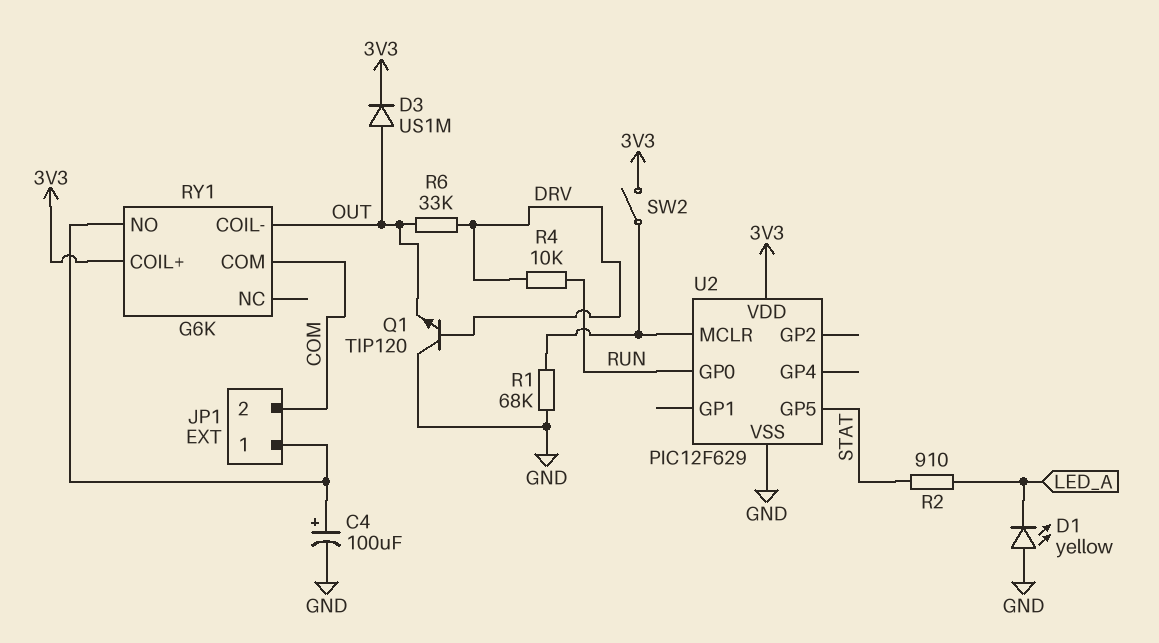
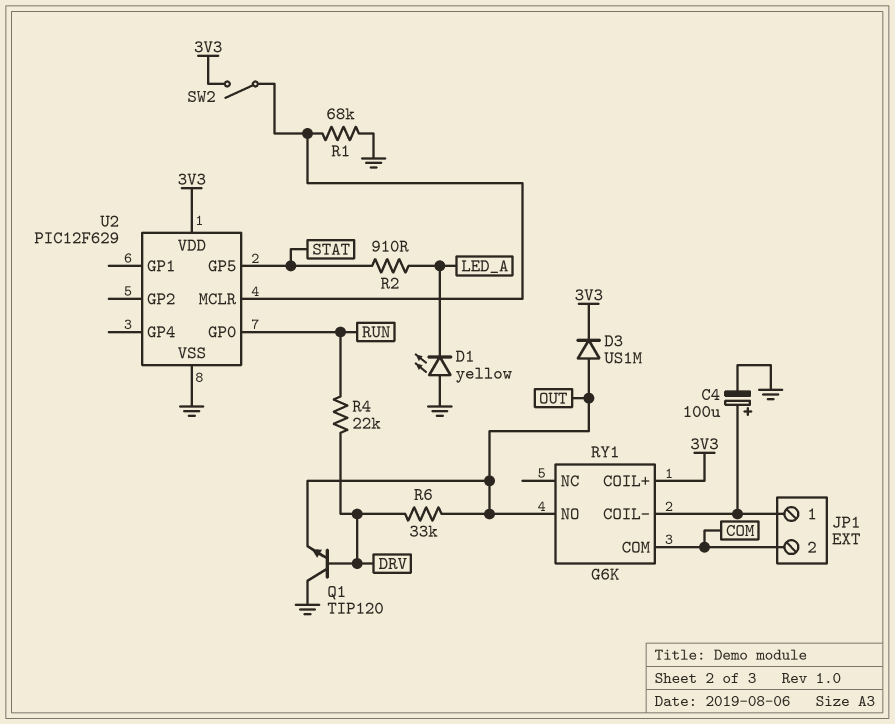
R4: 10k (DRV, RUN) -> 22k (DRV, RUN)
RY1 pin COIL-: OUT -> JP1/1
RY1 pin NO: JP1/1 -> OUT

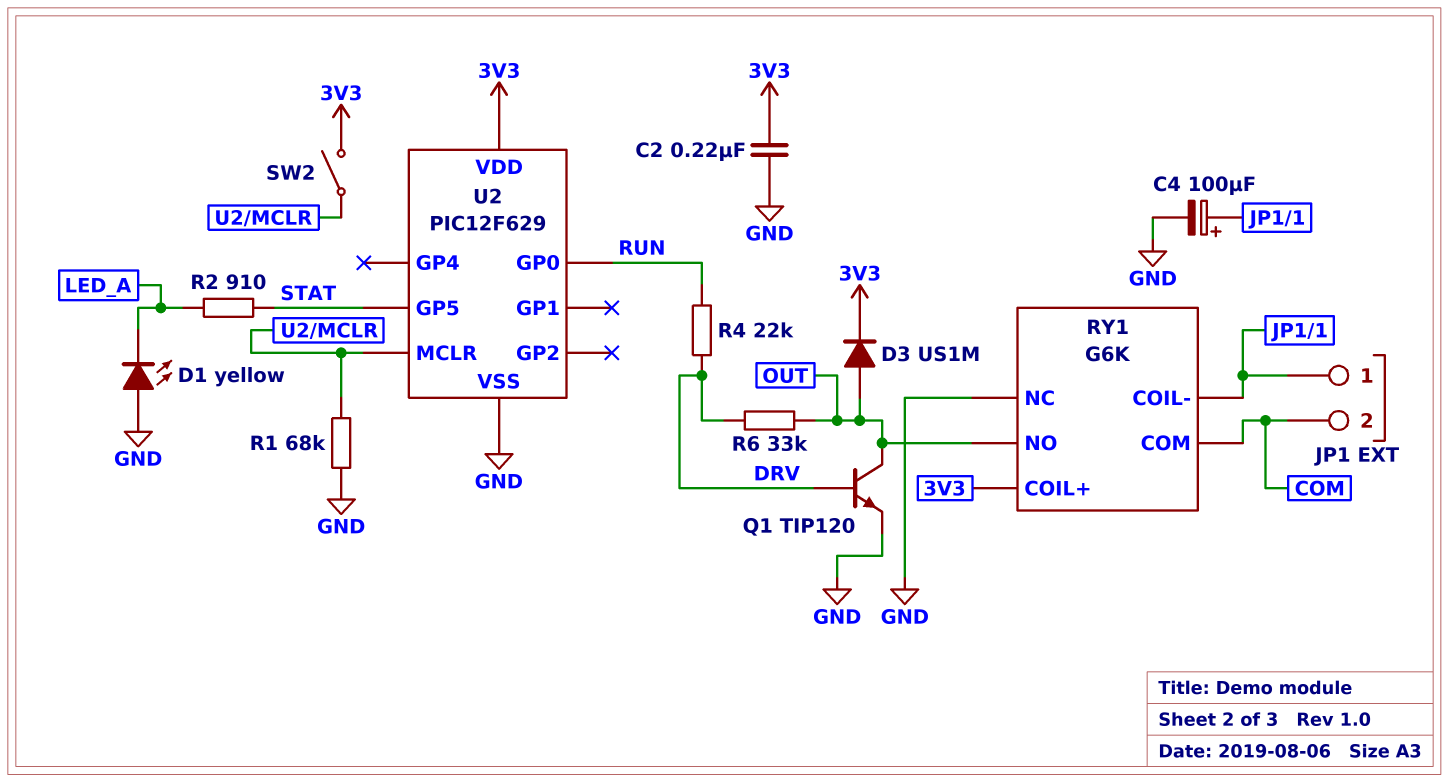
C2: none -> 220nF (3V3, GND)
Q1: NPN TIP120 (B DRV, C GND, E OUT) -> NPN TIP120 (B DRV, C OUT, E GND)
RY1 pin NC: none -> GND

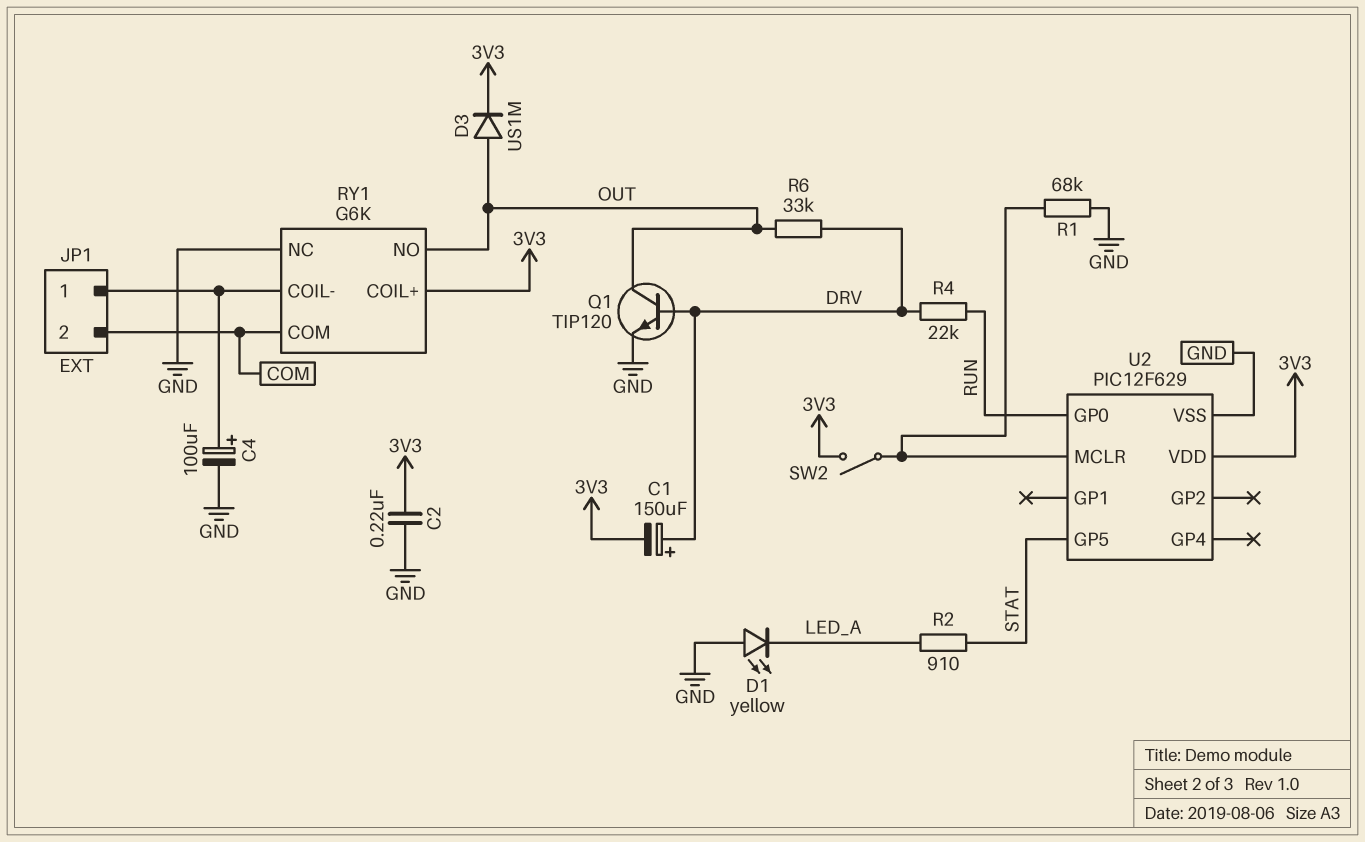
C1: none -> 150uF (plus DRV, minus 3V3)

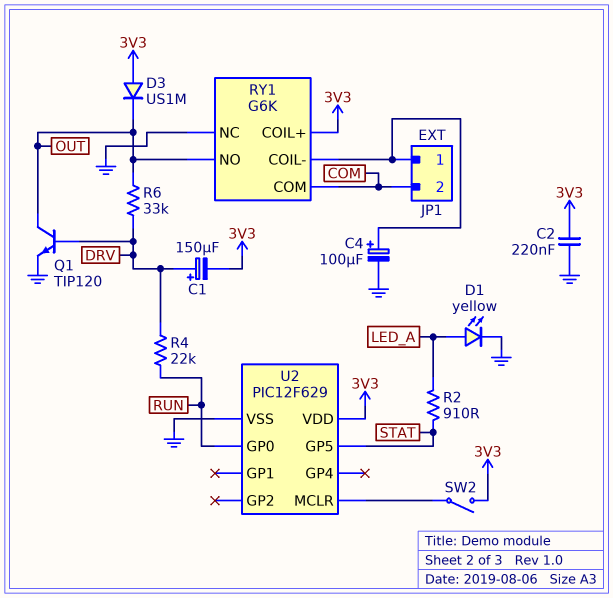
D1: LED yellow (A GND, K LED_A) -> LED yellow (A LED_A, K GND)
D3: diode US1M (A OUT, K 3V3) -> diode US1M (A 3V3, K OUT)
R1: 68k (GND, U2/MCLR) -> none

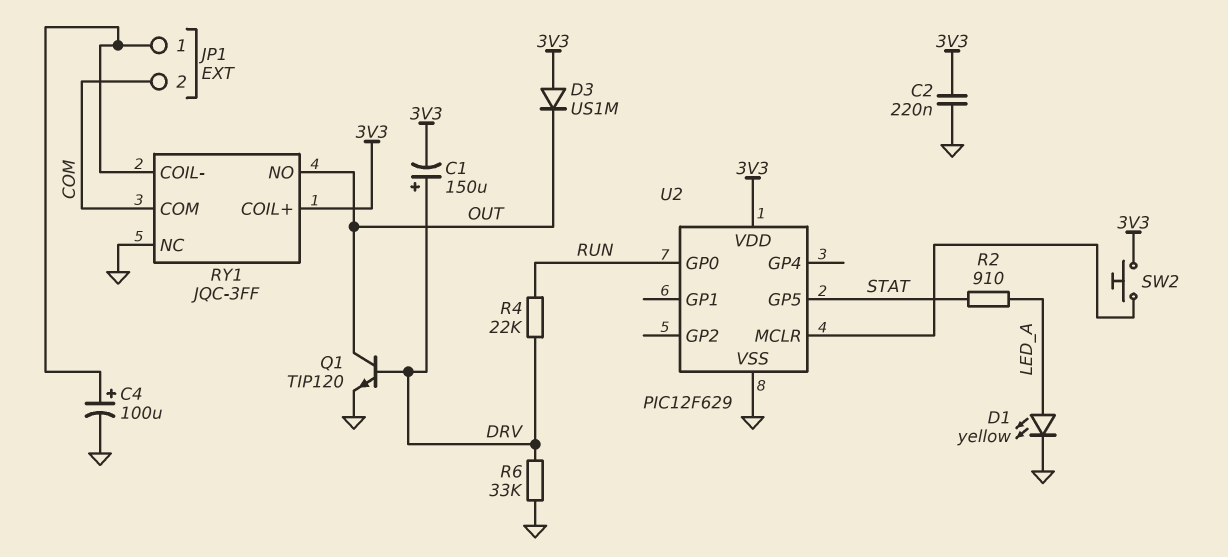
R6: 33k (DRV, OUT) -> 33k (DRV, GND)
RY1: G6K -> JQC-3FF
SW2: switch (3V3, U2/MCLR) -> button (3V3, U2/MCLR)

